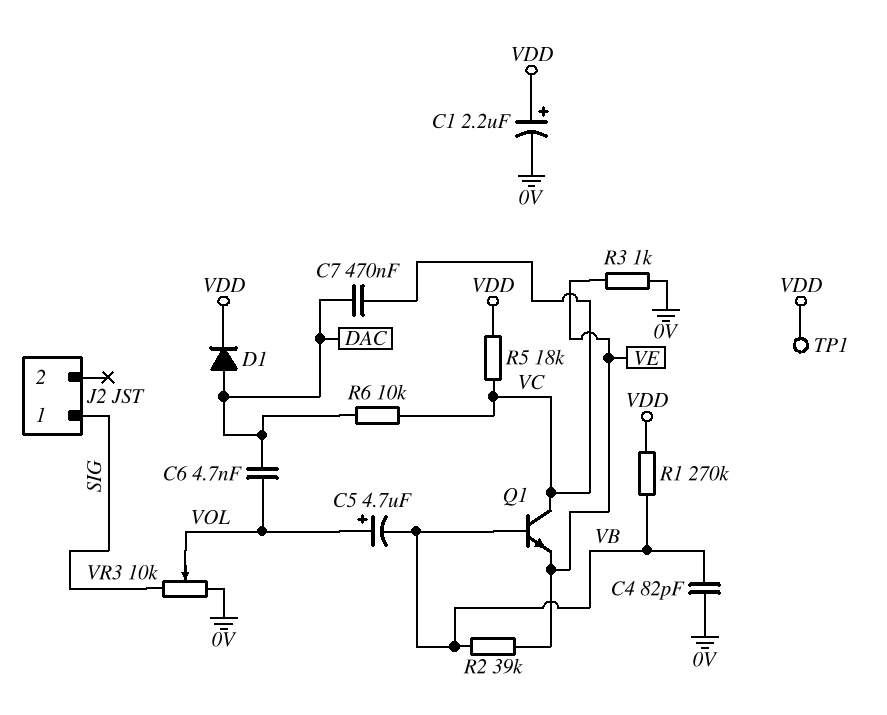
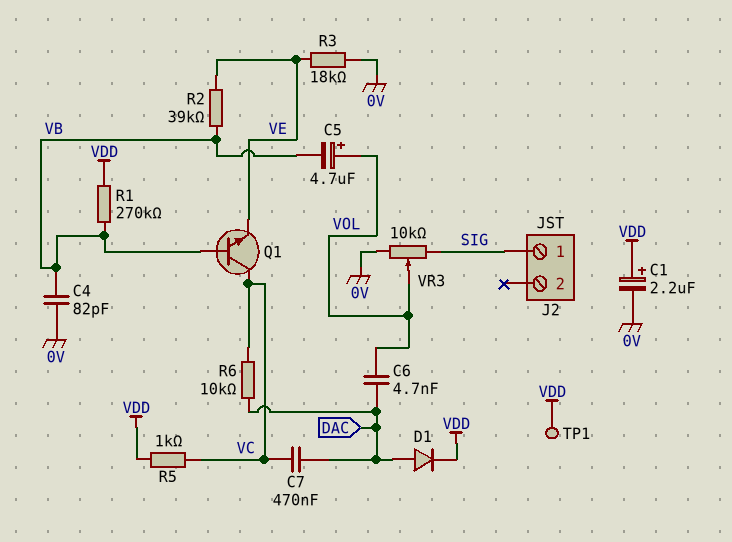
R3: 1k (0V, VE) -> 18k (0V, VE)
R5: 18k (VC, VDD) -> 1k (VC, VDD)

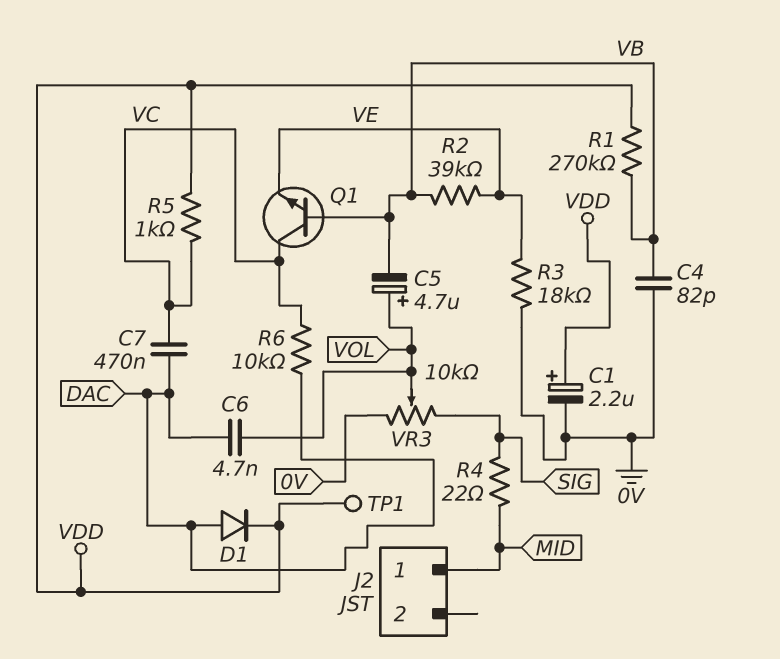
J2 pin 1: SIG -> MID
R4: none -> 22 (MID, SIG)

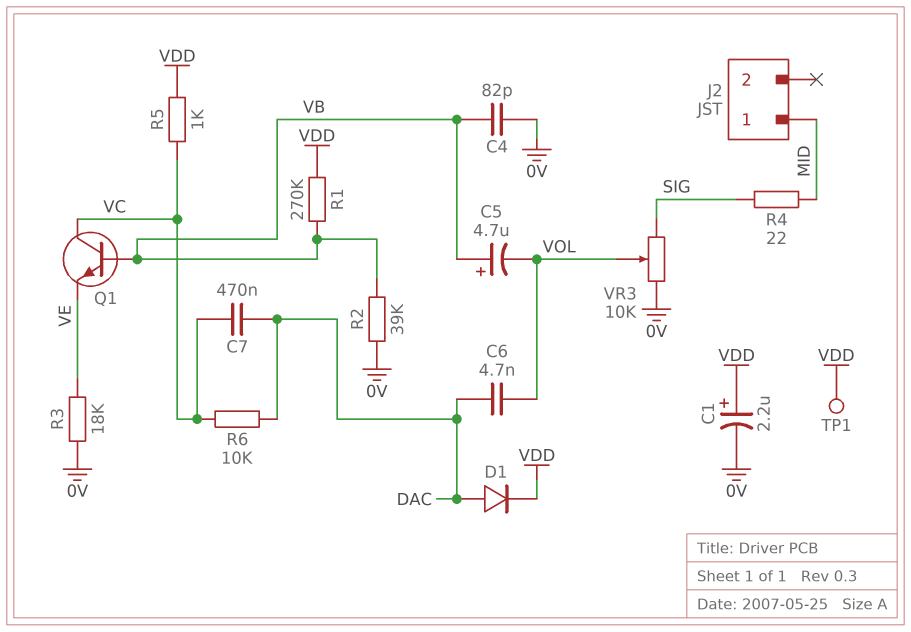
C5: 4.7uF (plus VOL, minus VB) -> 4.7uF (plus VB, minus VOL)
R2: 39k (VB, VE) -> 39k (0V, VB)

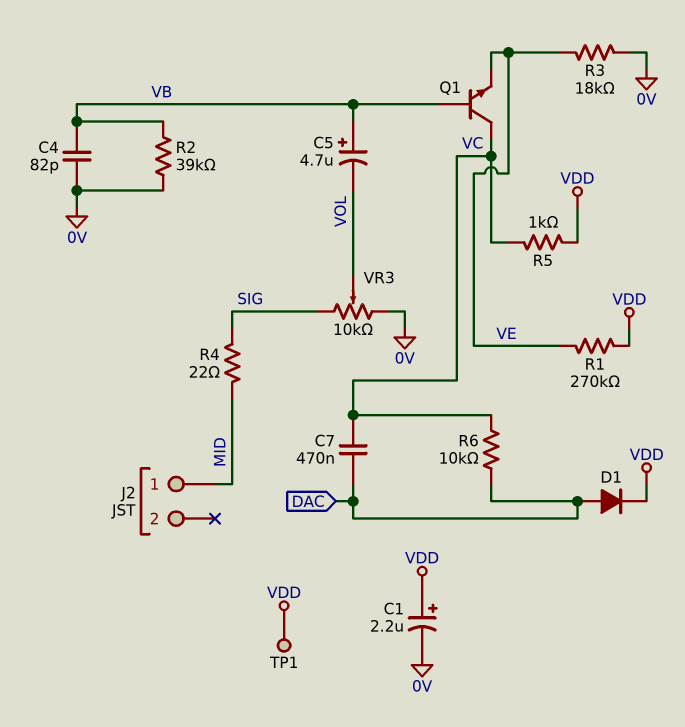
C6: 4.7nF (DAC, VOL) -> none
R1: 270k (VB, VDD) -> 270k (VDD, VE)

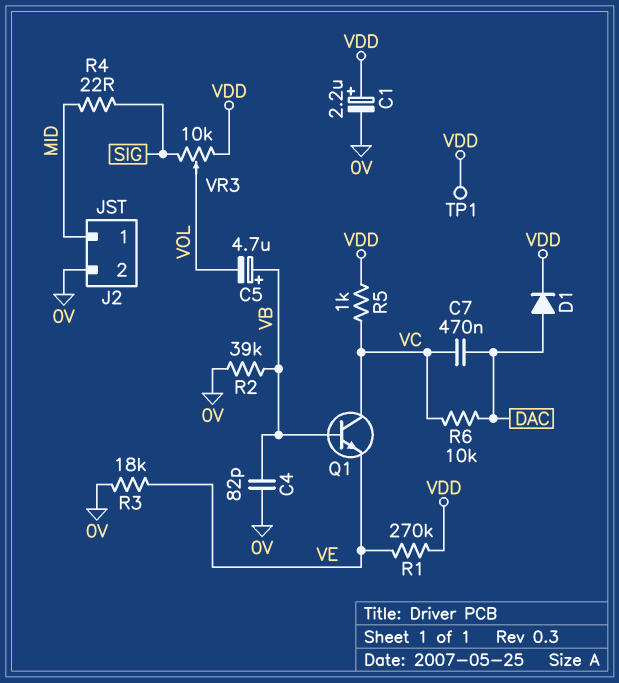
J2 pin 2: none -> 0V
VR3: 10k (0V, SIG, wiper VOL) -> 10k (SIG, VDD, wiper VOL)

